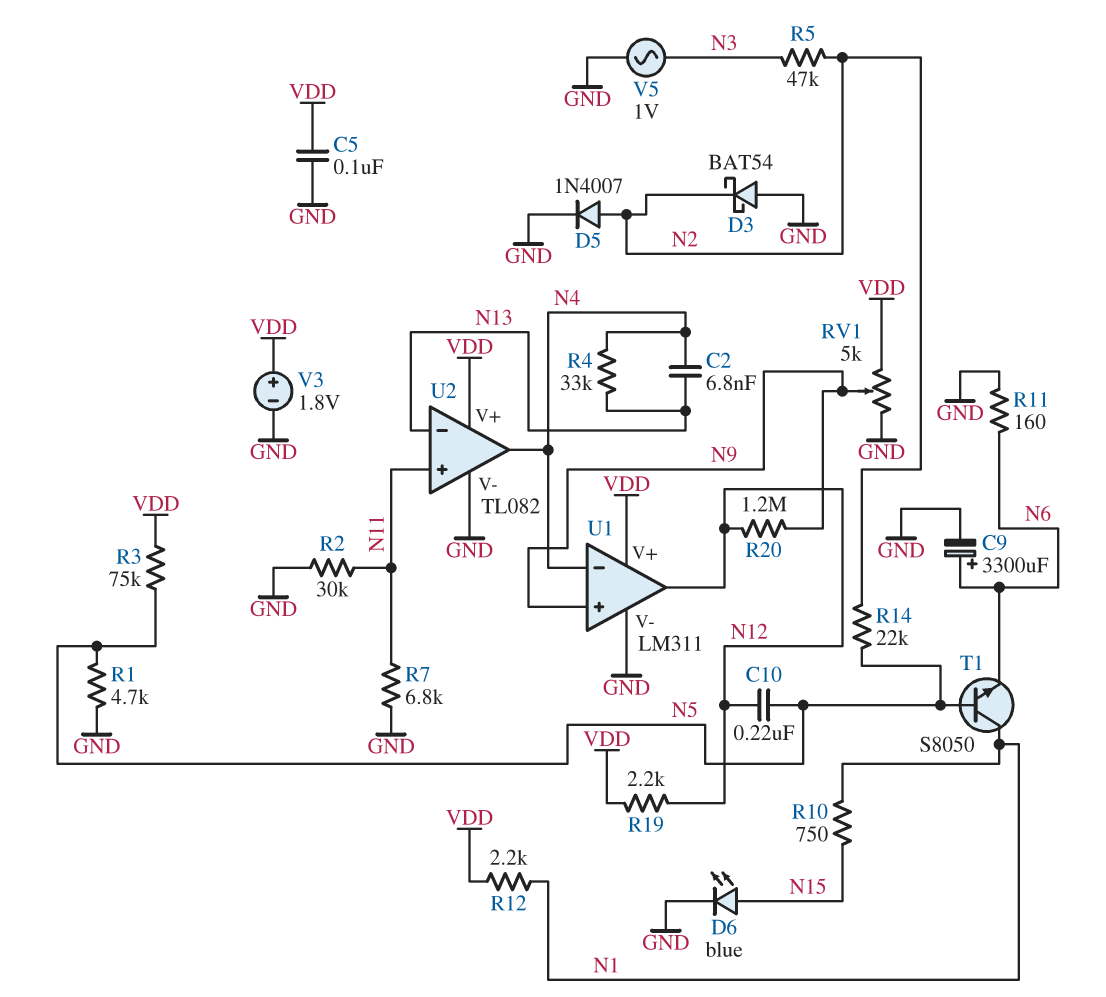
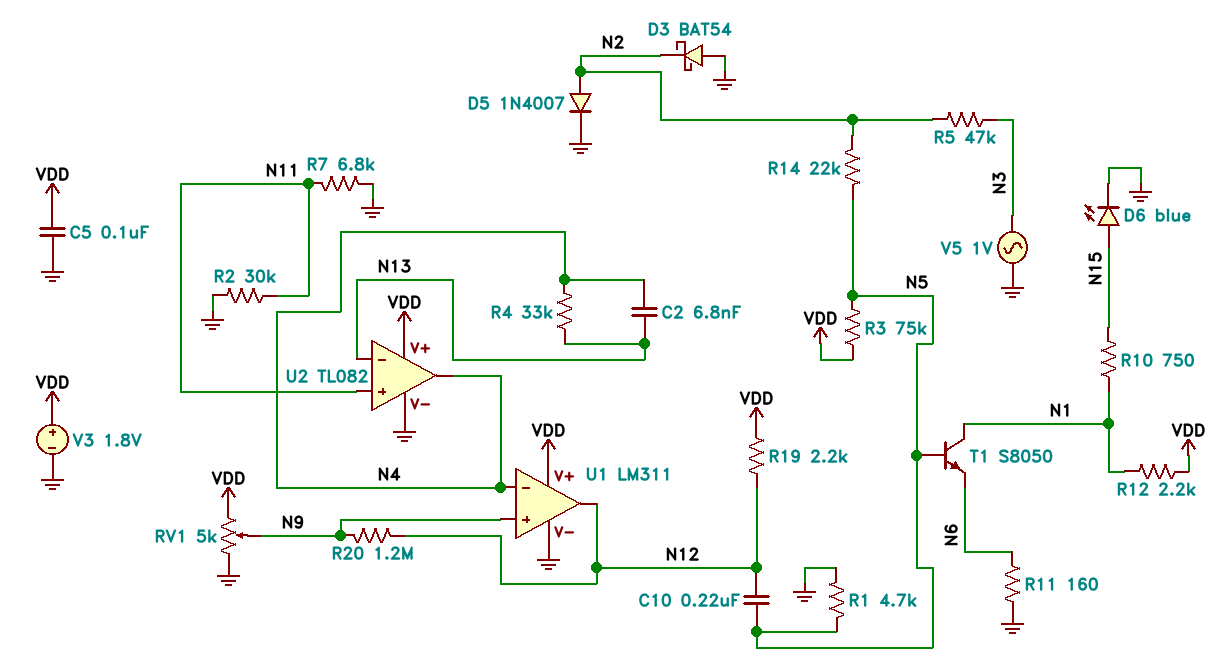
C9: 3300uF (plus N6, minus GND) -> none

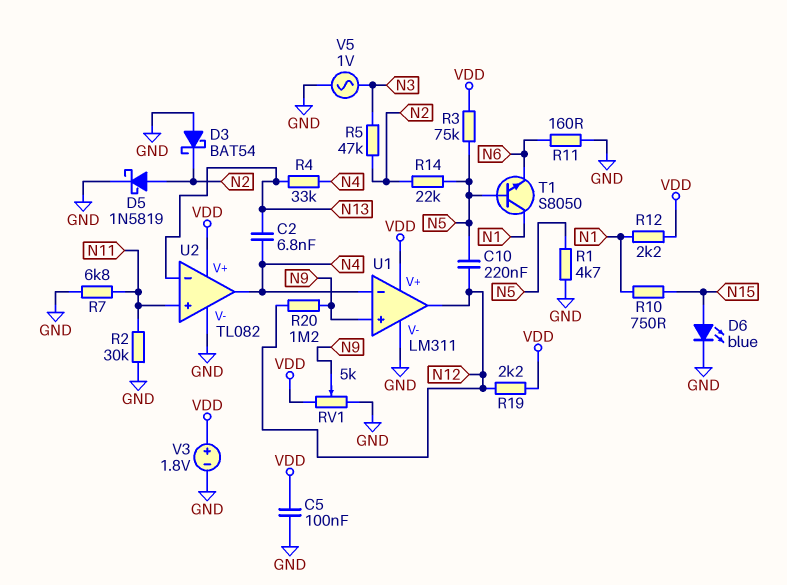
D5: diode 1N4007 (A N2, K GND) -> schottky 1N5819 (A N2, K GND)

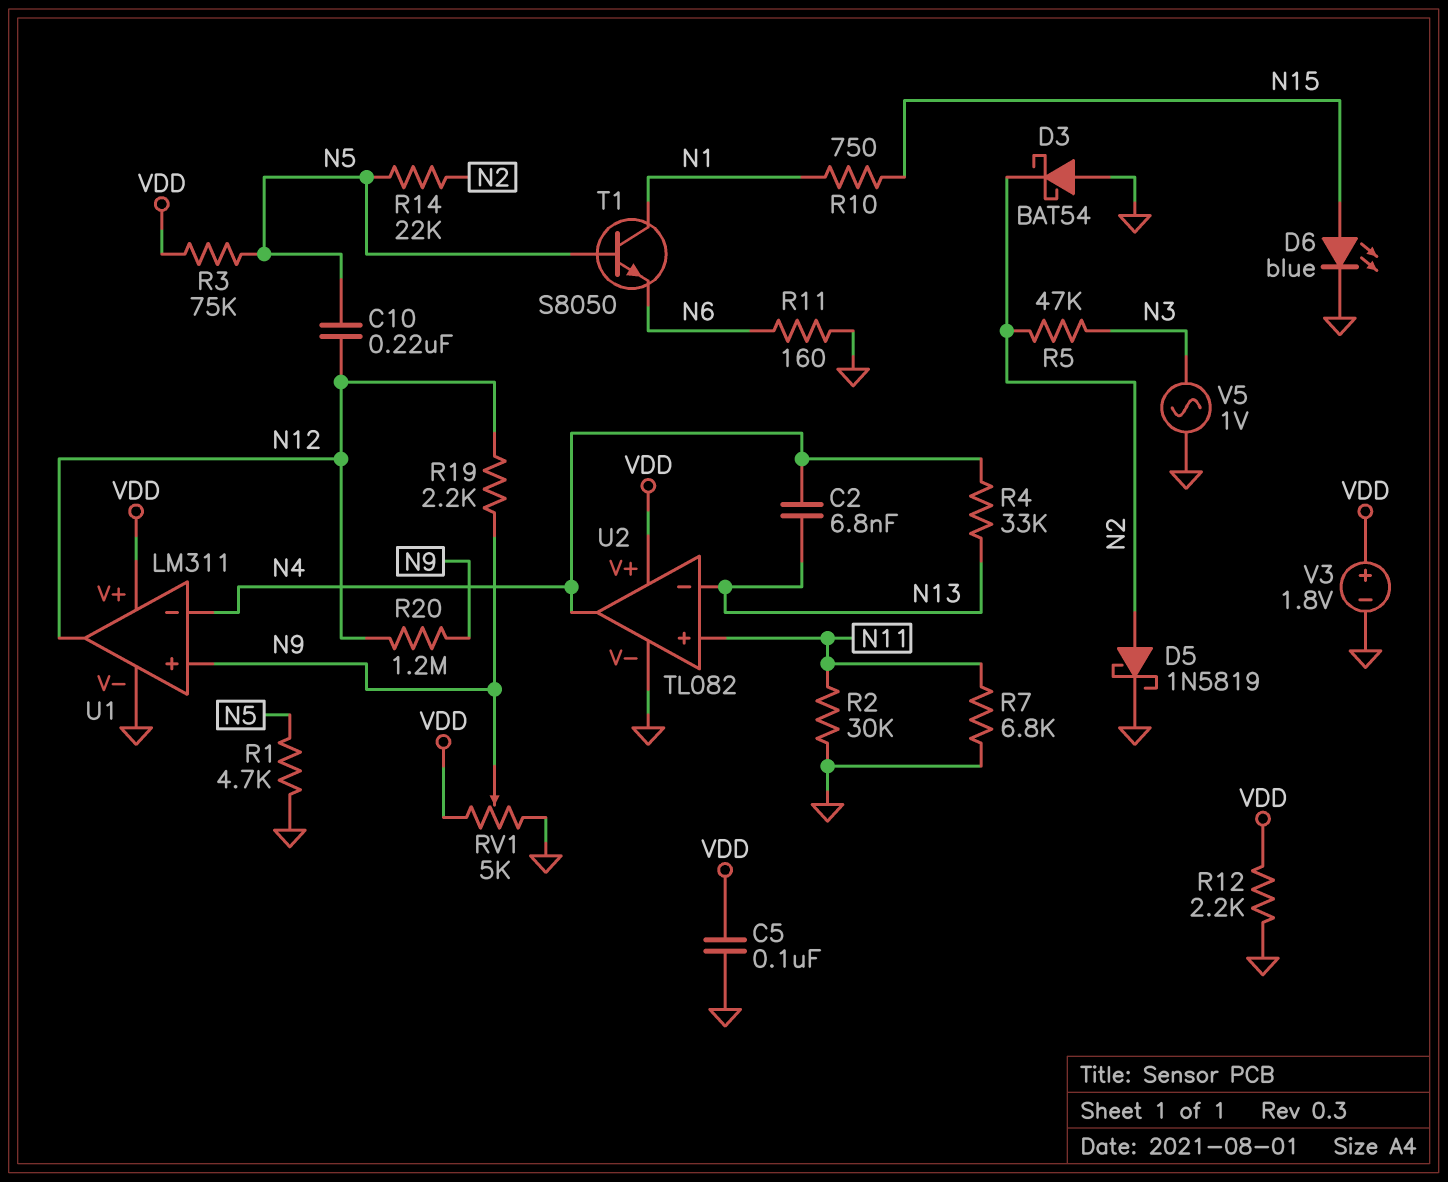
R12: 2.2k (N1, VDD) -> 2.2k (GND, VDD)
R19: 2.2k (N12, VDD) -> 2.2k (N9, N12)

